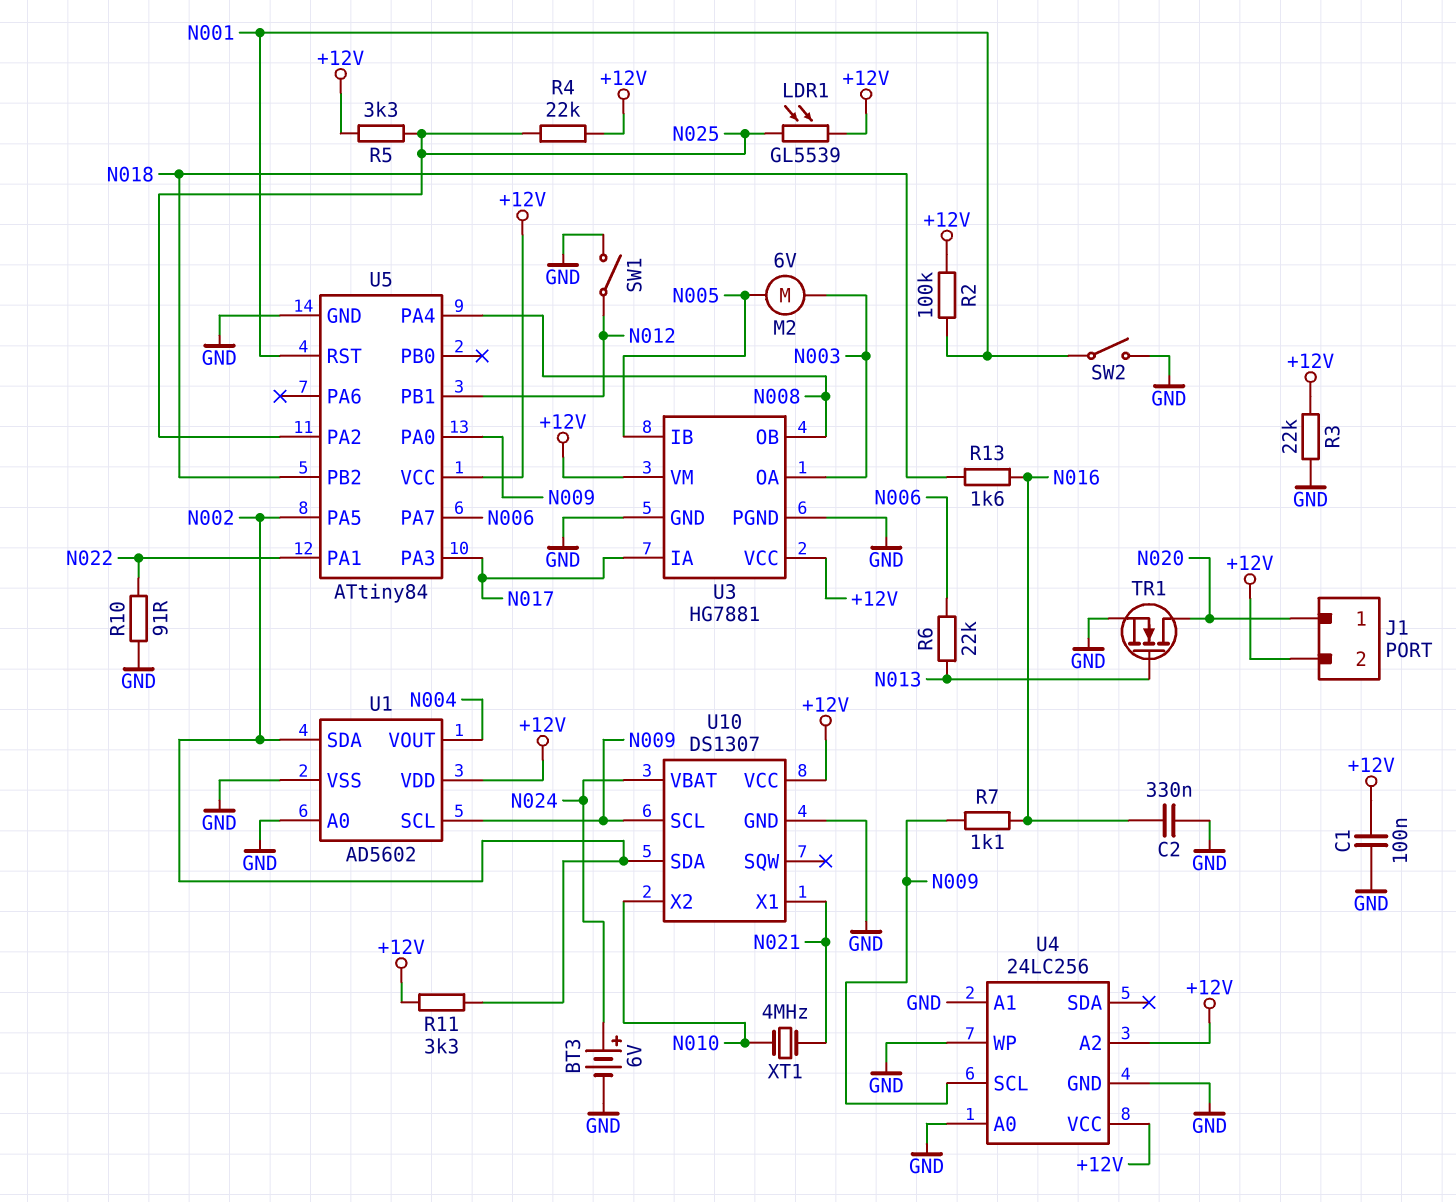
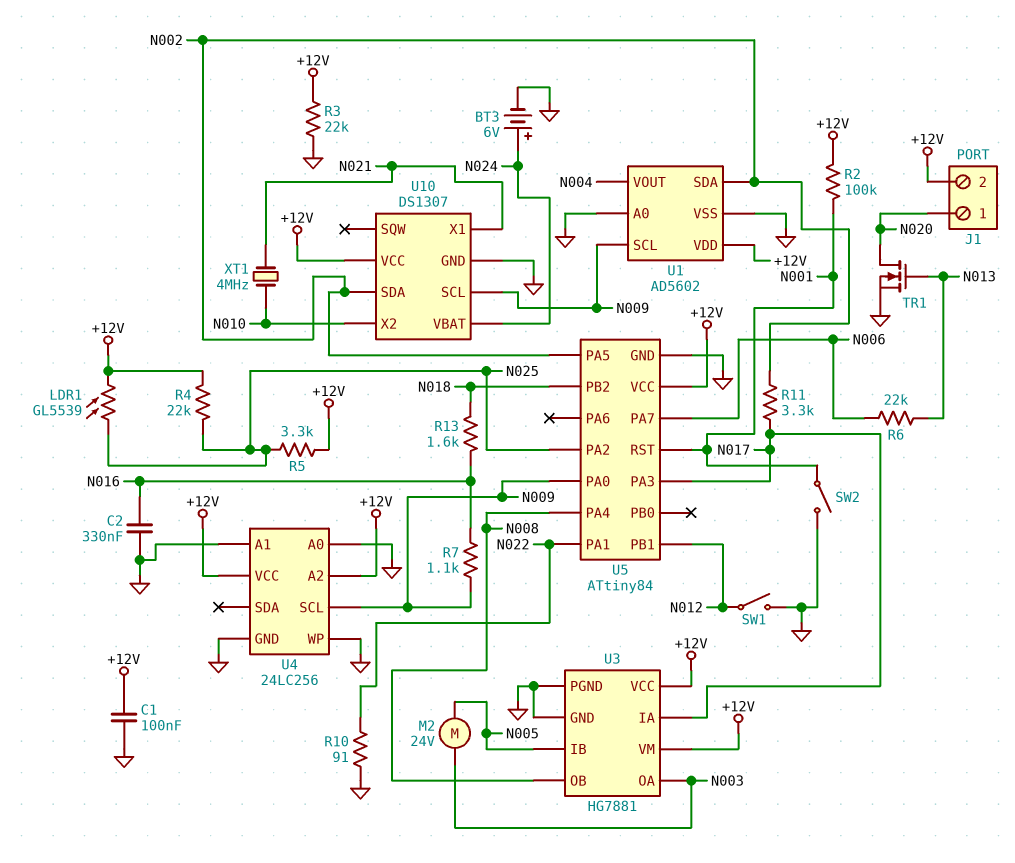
M2: motor 6V (N003, N005) -> motor 24V (N003, N005)
R11: 3.3k (+12V, N002) -> 3.3k (N002, N017)

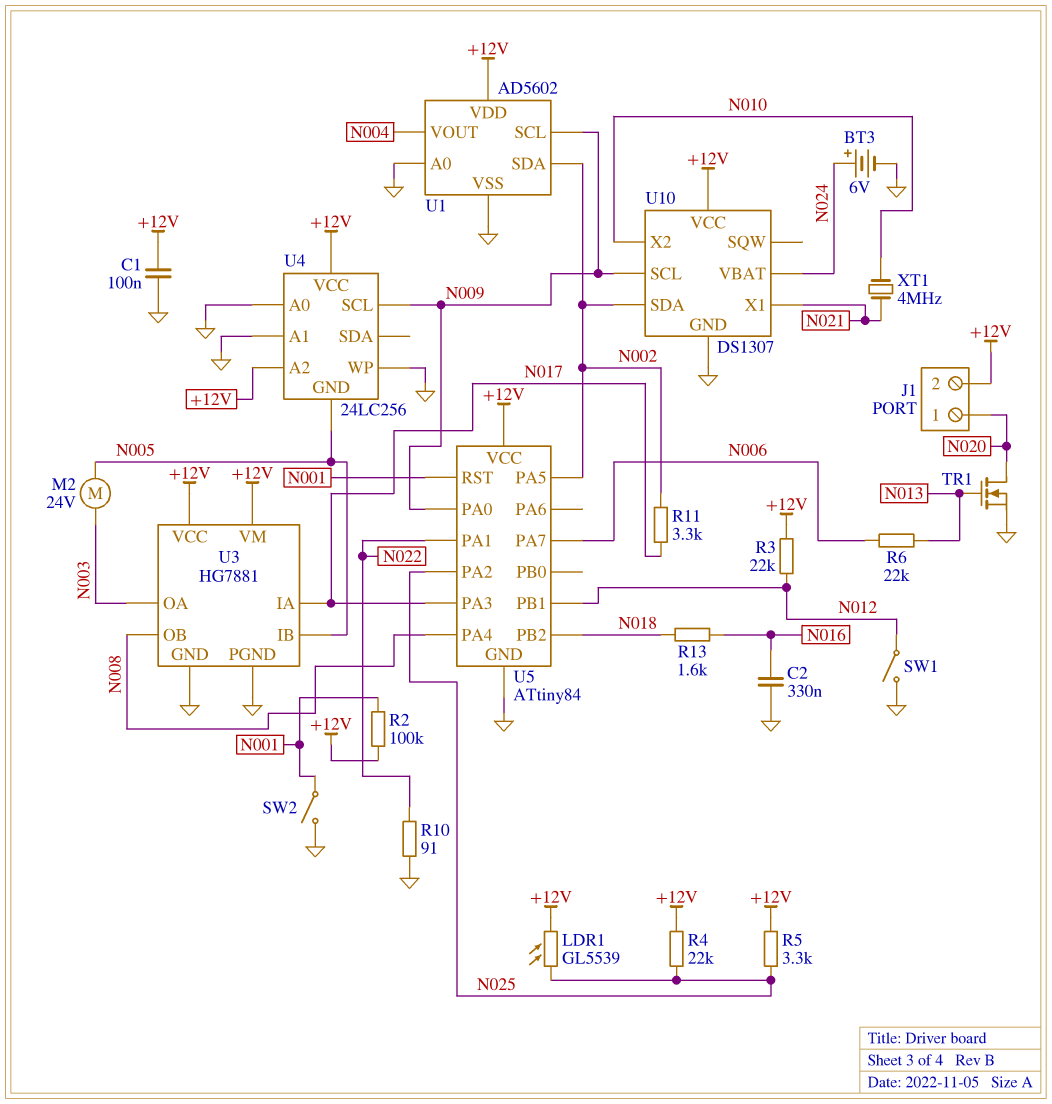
R3: 22k (+12V, GND) -> 22k (+12V, N012)
R7: 1.1k (N009, N016) -> none
U4 pin GND: GND -> N005

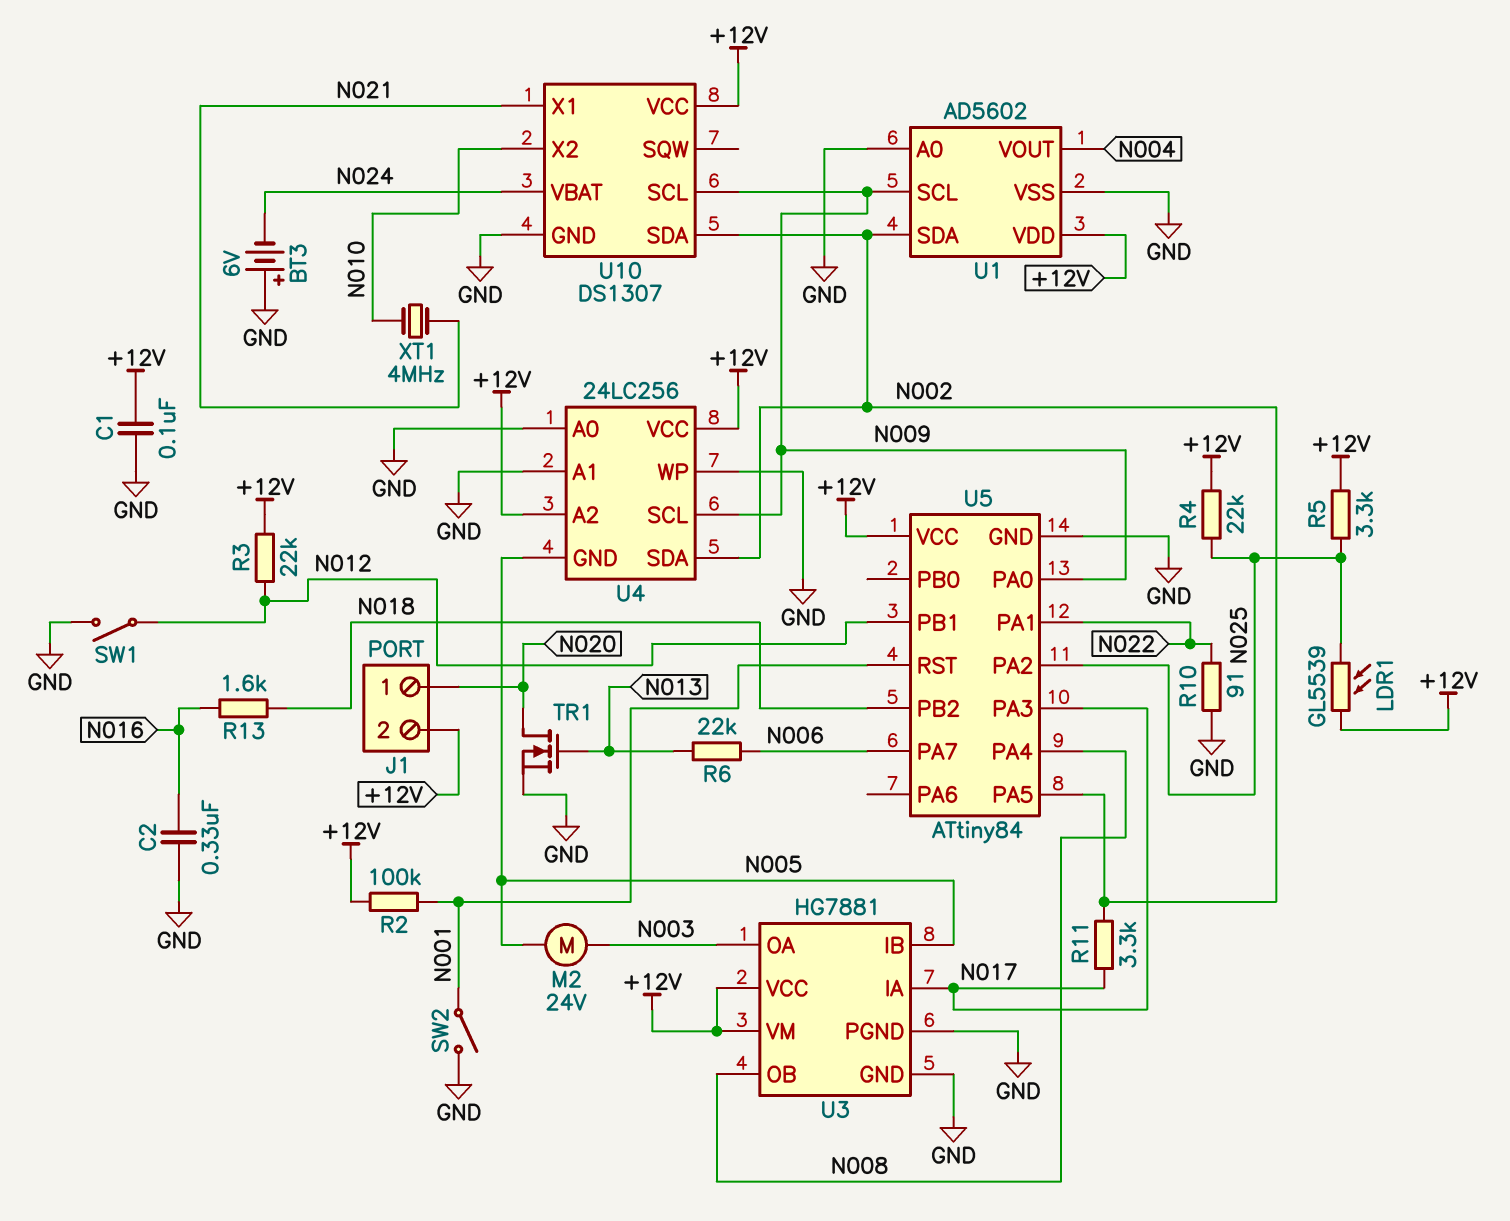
BT3: 6V (plus N024, minus GND) -> 6V (plus GND, minus N024)
U4 pin SDA: none -> N002

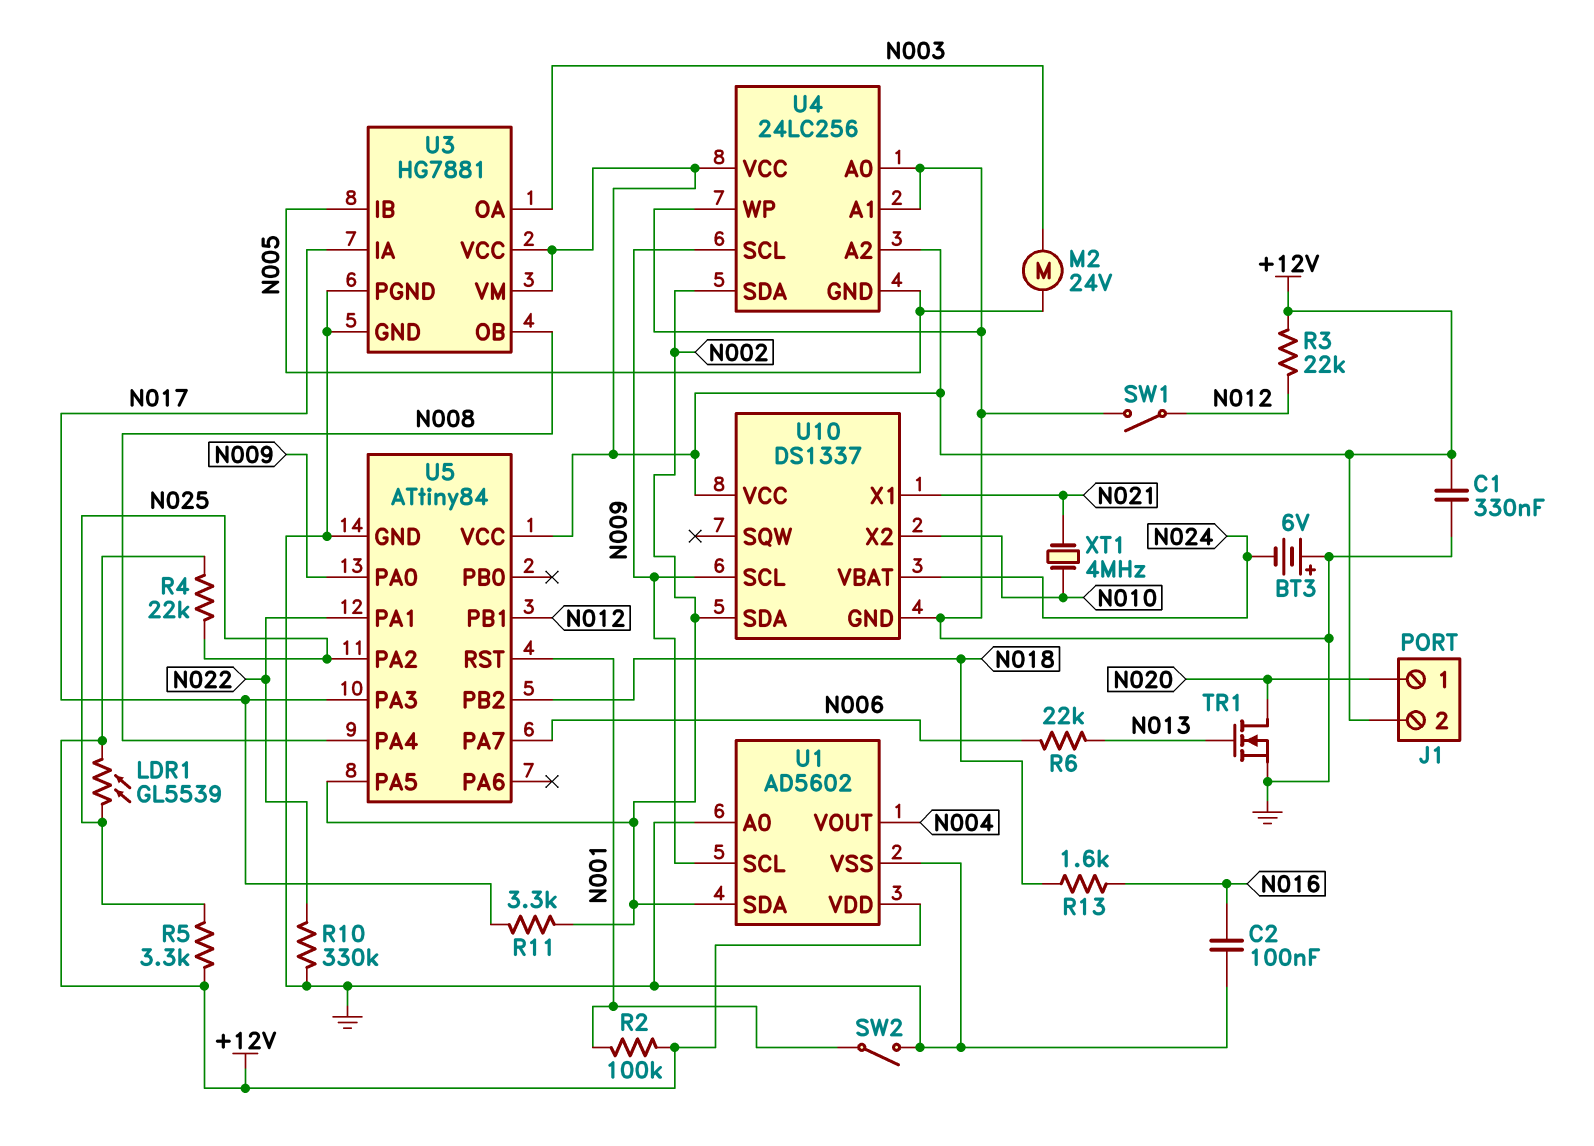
C1: 100nF (+12V, GND) -> 330nF (+12V, GND)
C2: 330nF (GND, N016) -> 100nF (GND, N016)
R10: 91 (GND, N022) -> 330k (GND, N022)
U10: DS1307 -> DS1337

